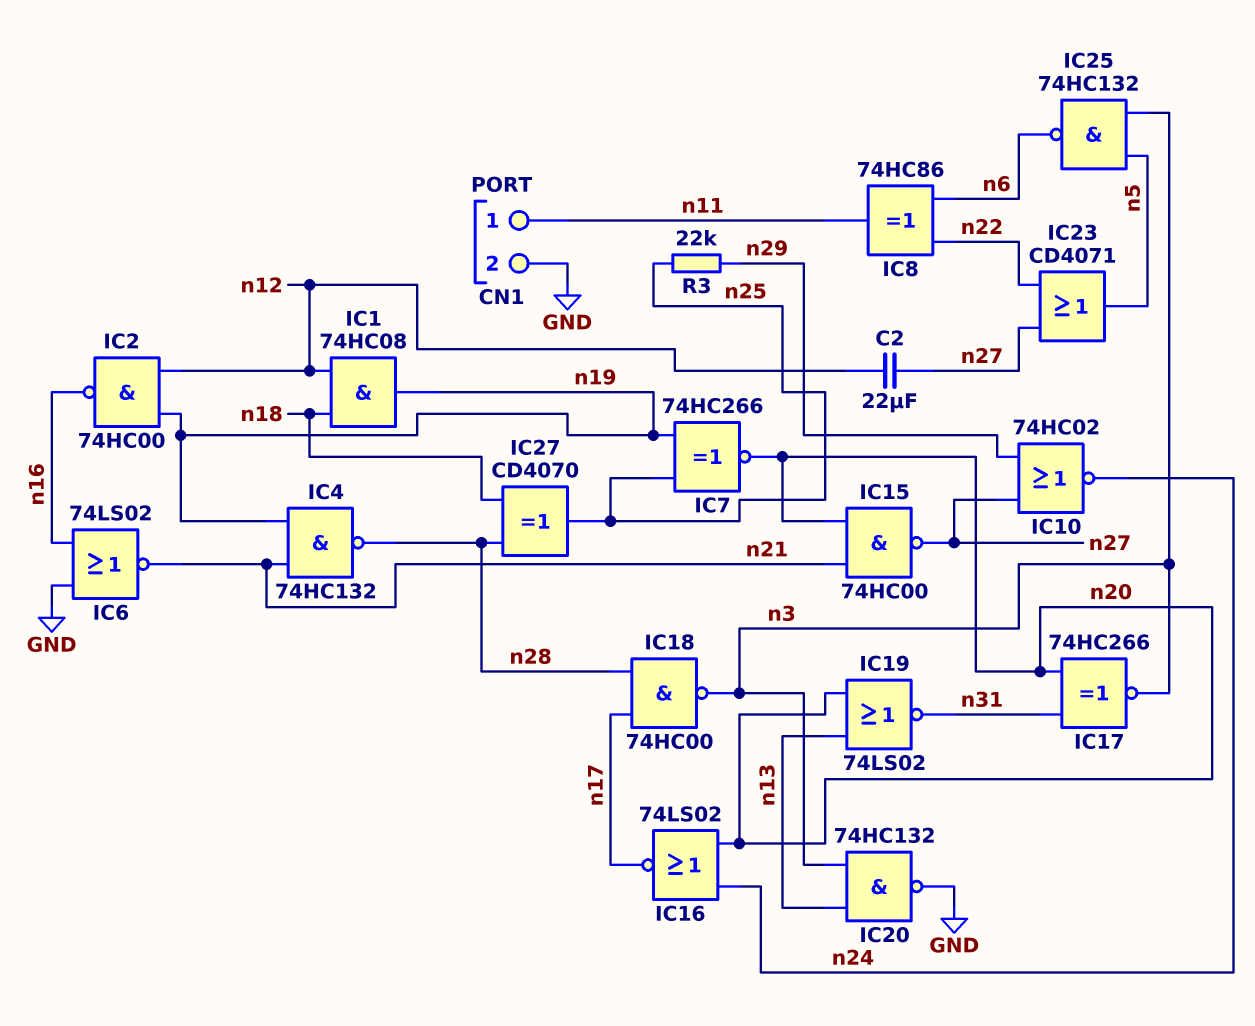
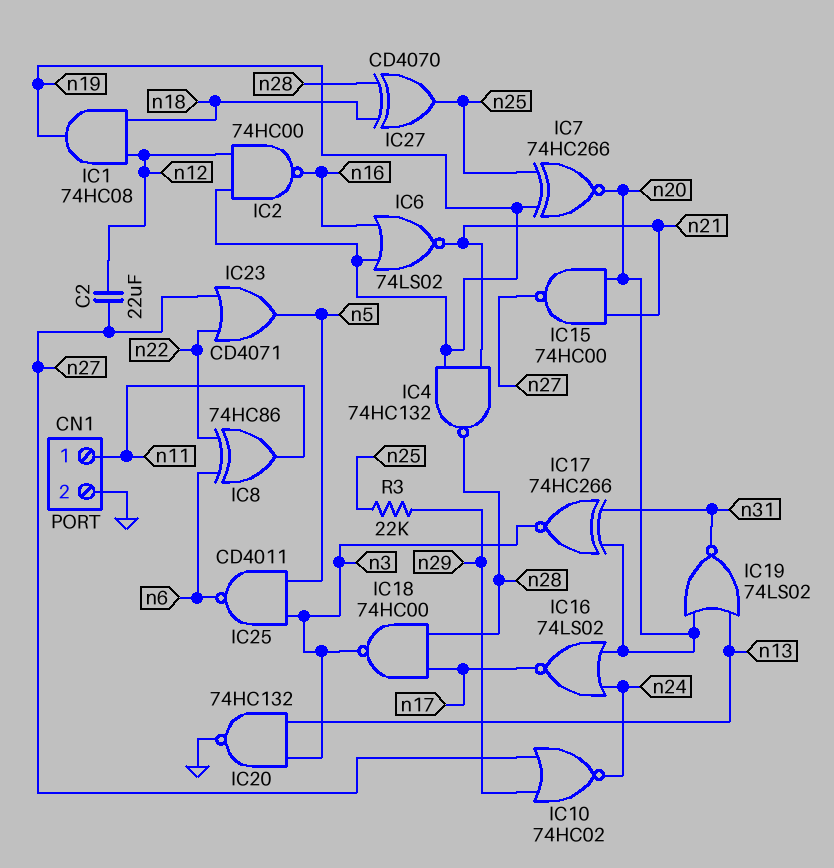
IC6: NOR 74LS02 (in GND, in n16, out n21) -> NOR 74LS02 (in n16, in n19, out n21)
IC25: NAND 74HC132 (in n3, in n5, out n6) -> NAND CD4011 (in n3, in n5, out n6)

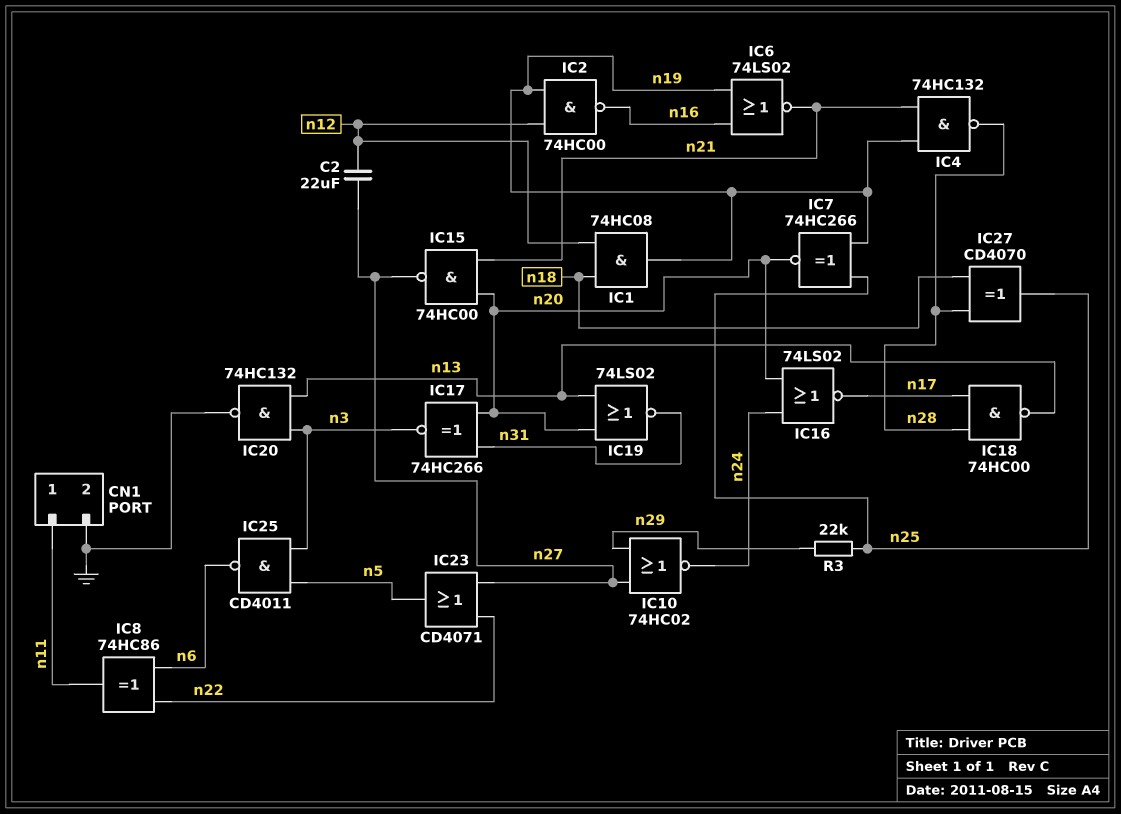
IC18: NAND 74HC00 (in n17, in n28, out n3) -> NAND 74HC00 (in n17, in n28, out n13)

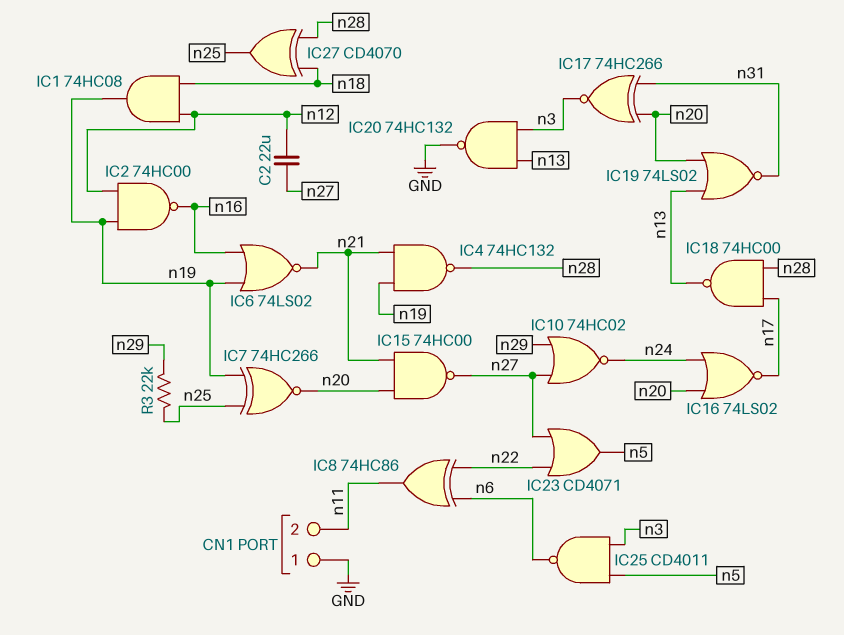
CN1 pin 1: n11 -> GND
CN1 pin 2: GND -> n11

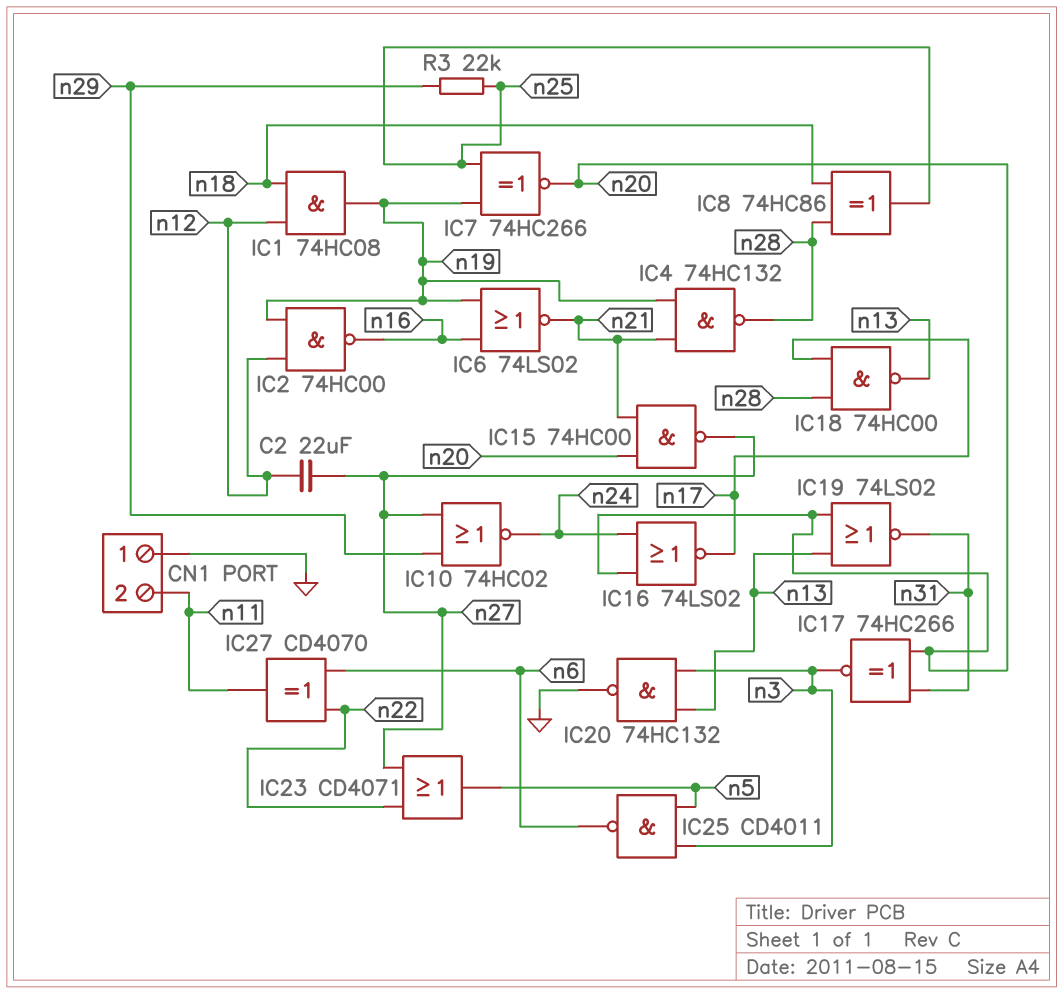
IC8: XOR 74HC86 (in n6, in n22, out n11) -> XOR 74HC86 (in n18, in n28, out n25)
IC27: XOR CD4070 (in n18, in n28, out n25) -> XOR CD4070 (in n6, in n22, out n11)

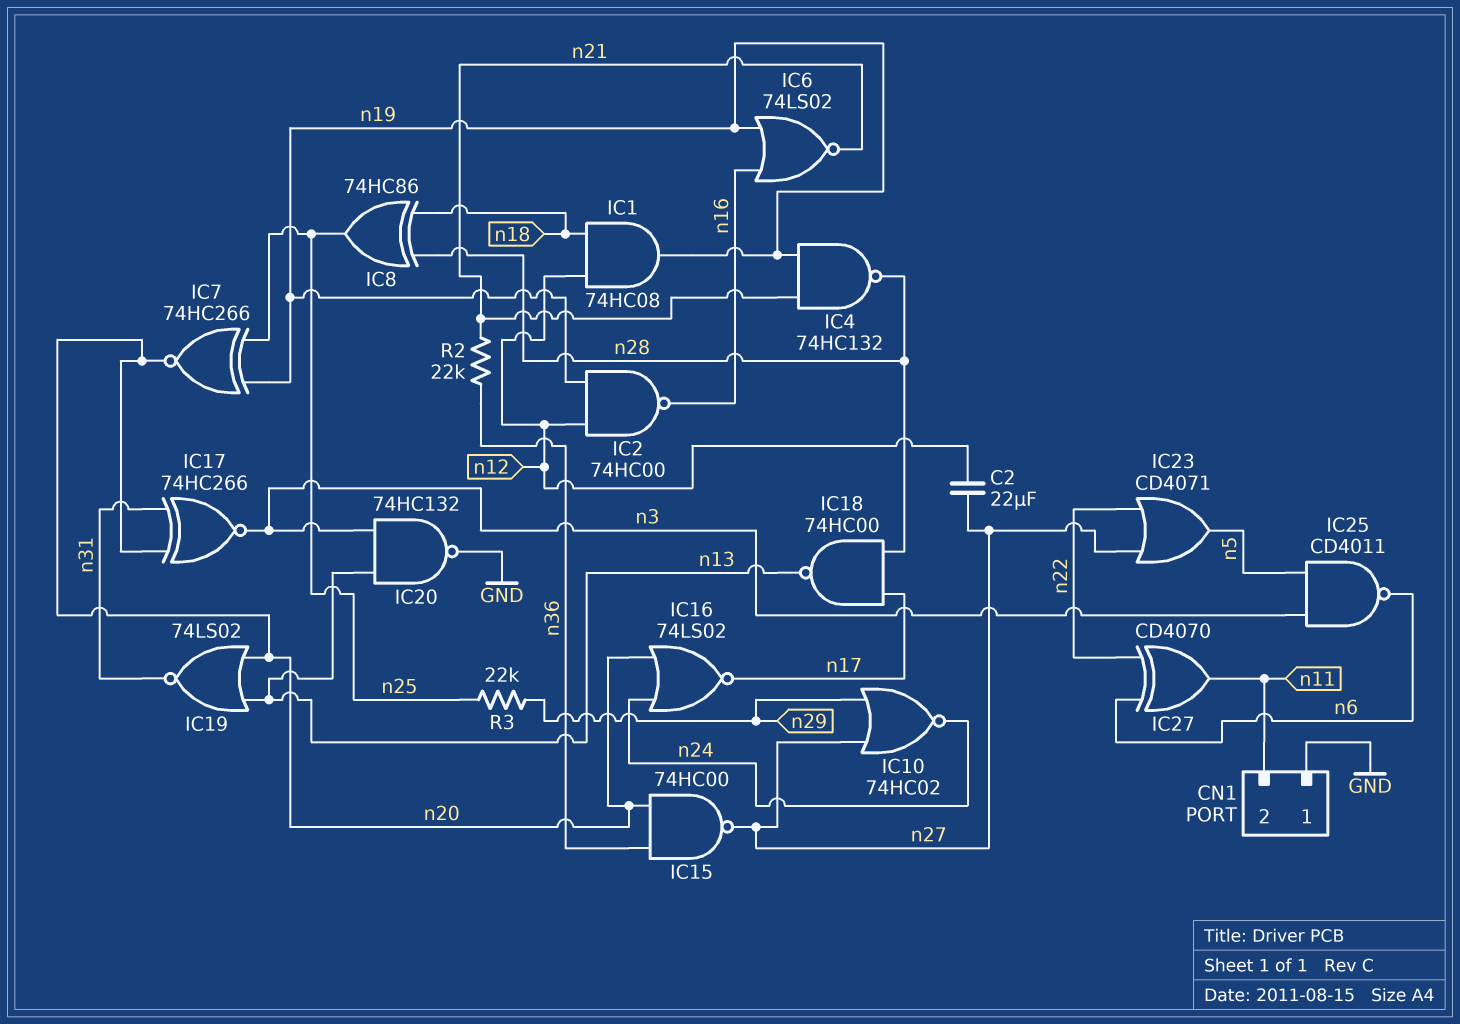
IC15: NAND 74HC00 (in n20, in n21, out n27) -> NAND 74HC00 (in n20, in n36, out n27)
R2: none -> 22k (n21, n36)

